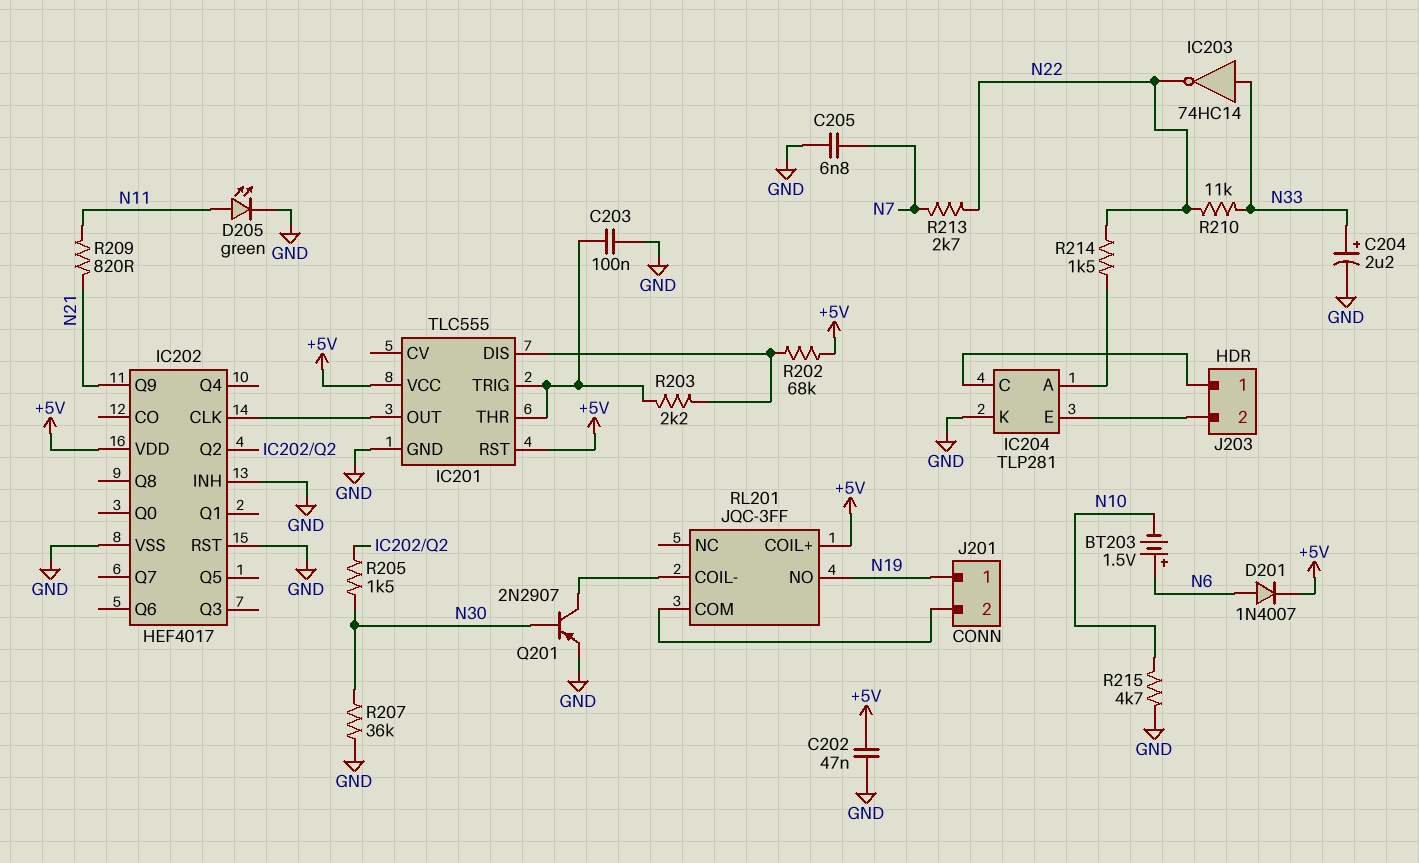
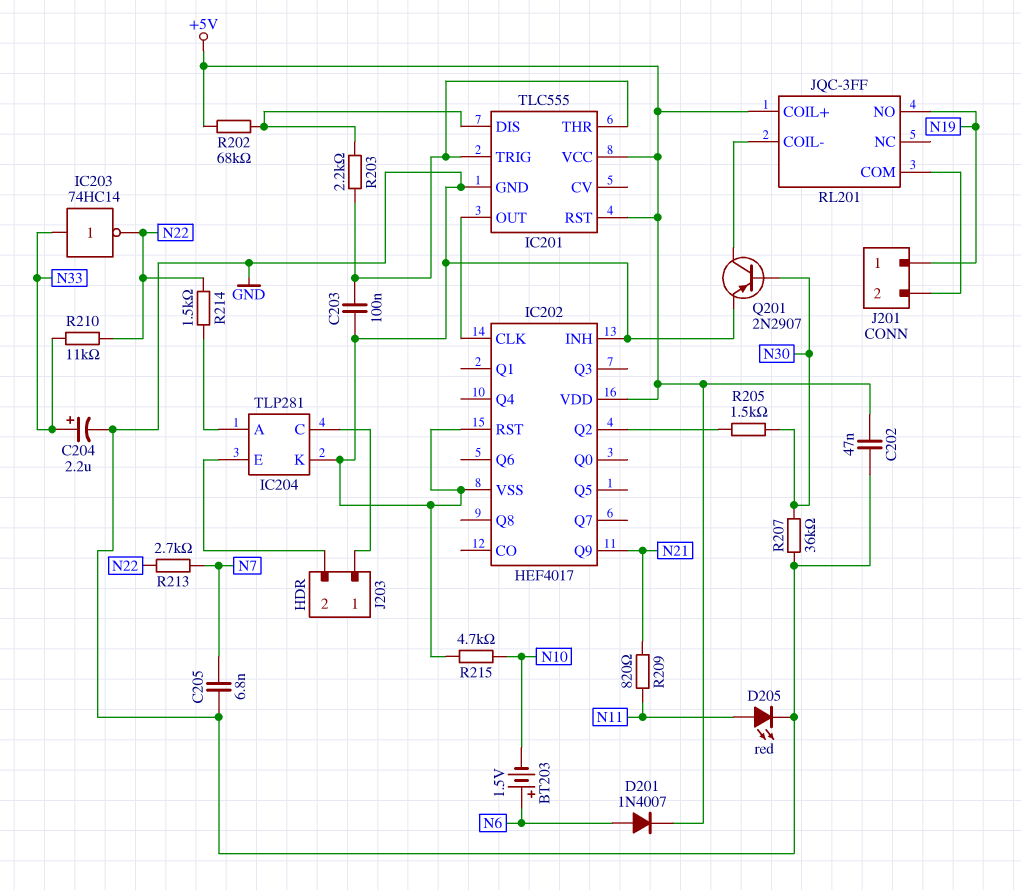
D205: LED green (A N11, K GND) -> LED red (A N11, K GND)

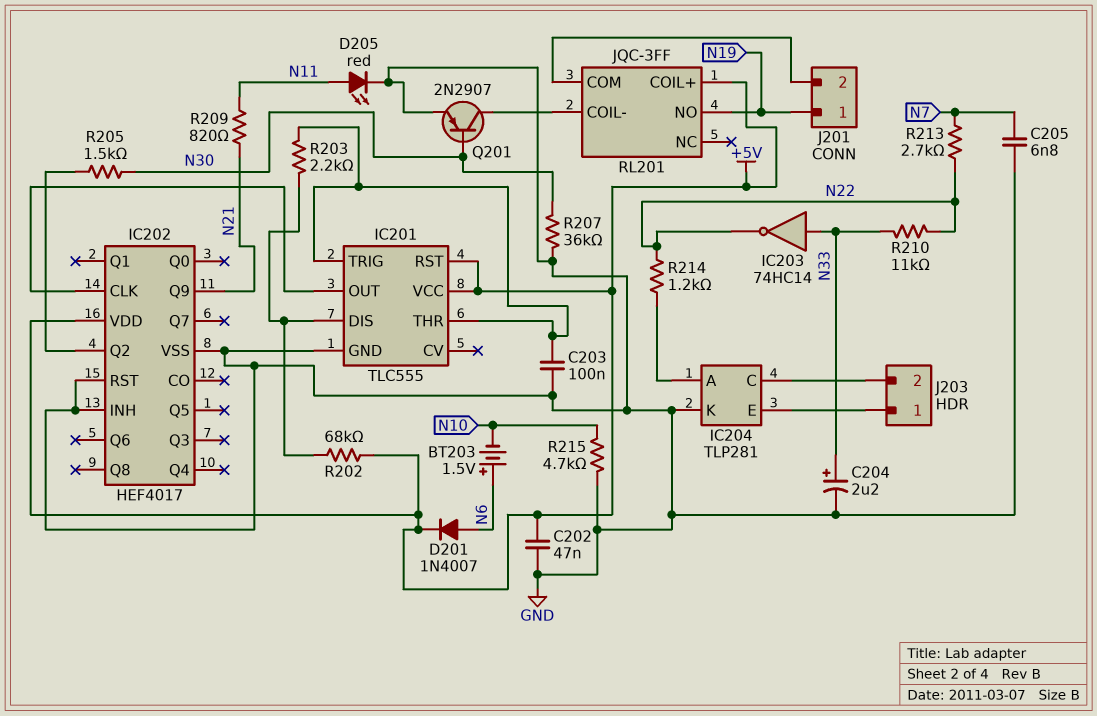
J203 pin 1: IC204/C -> IC204/E
J203 pin 2: IC204/E -> IC204/C
R214: 1.5k (IC204/A, N22) -> 1.2k (IC204/A, N22)

